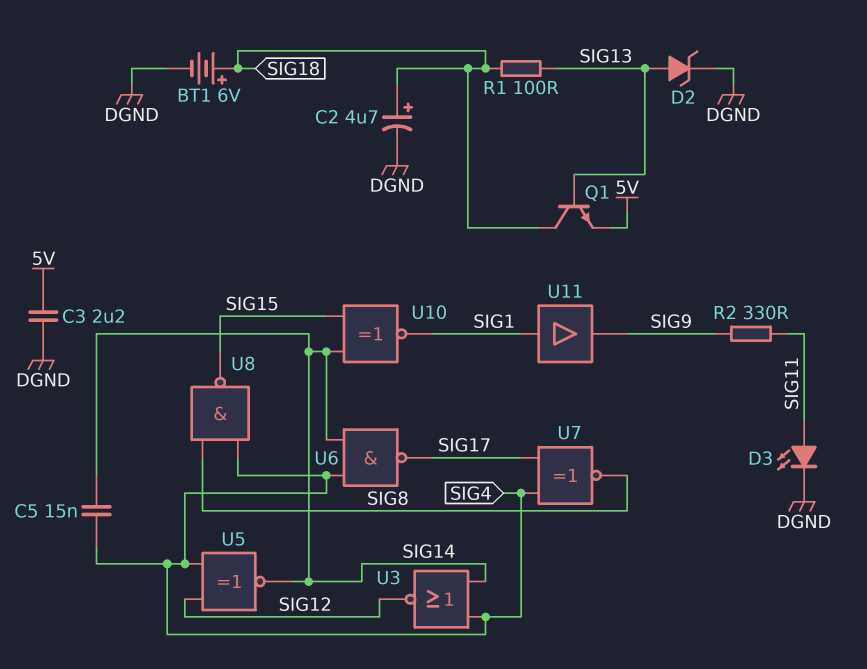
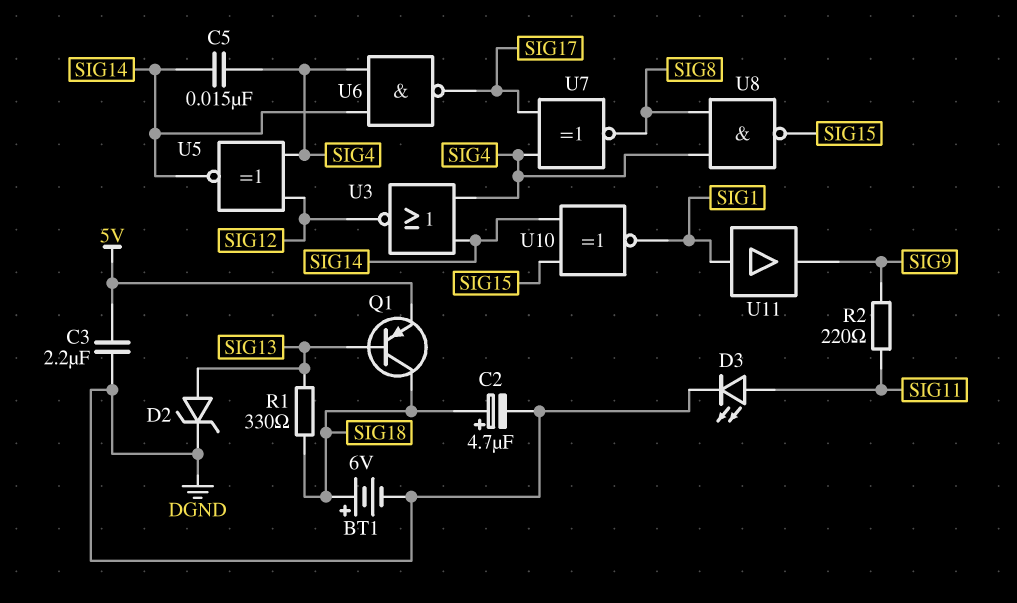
Q1: NPN (B SIG13, C SIG18, E 5V) -> PNP (B SIG13, C SIG18, E 5V)
R1: 100 (SIG13, SIG18) -> 330 (SIG13, SIG18)
R2: 330 (SIG9, SIG11) -> 220 (SIG9, SIG11)

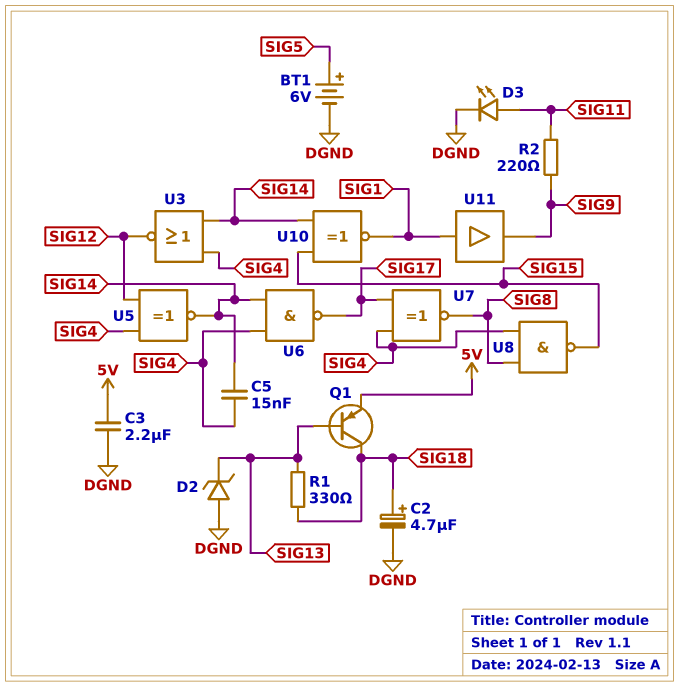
BT1: 6V (plus SIG18, minus DGND) -> 6V (plus SIG5, minus DGND)
D2: zener (A SIG13, K DGND) -> zener (A DGND, K SIG13)

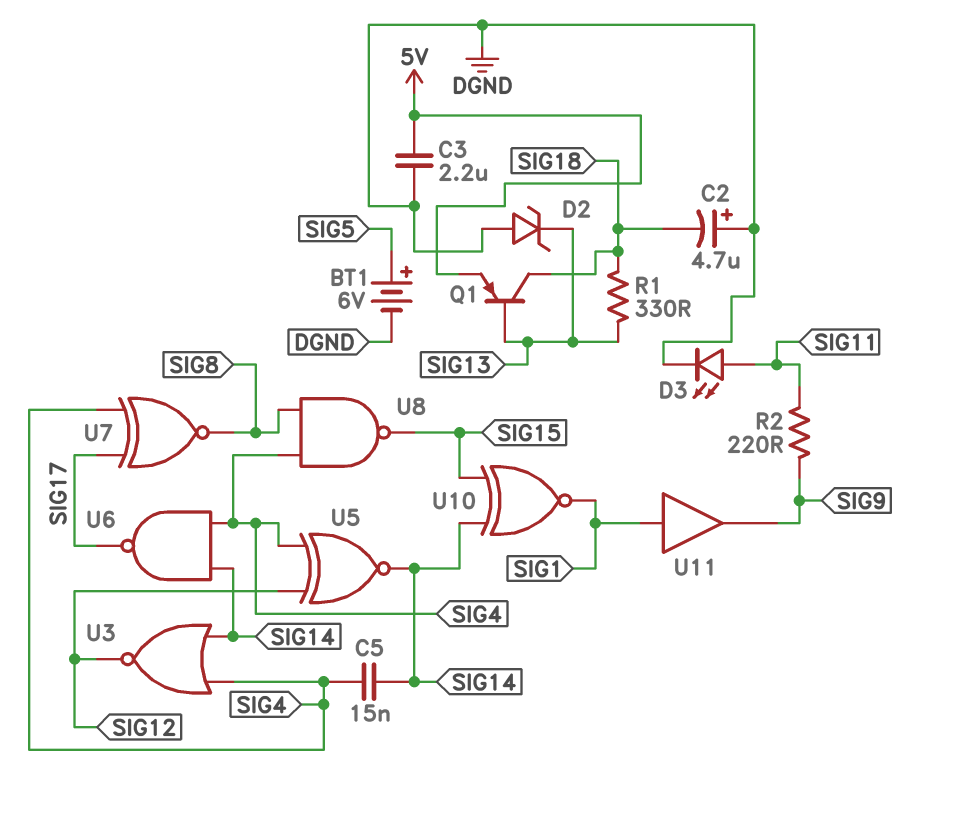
C2: 4.7uF (plus SIG18, minus DGND) -> 4.7uF (plus DGND, minus SIG18)

